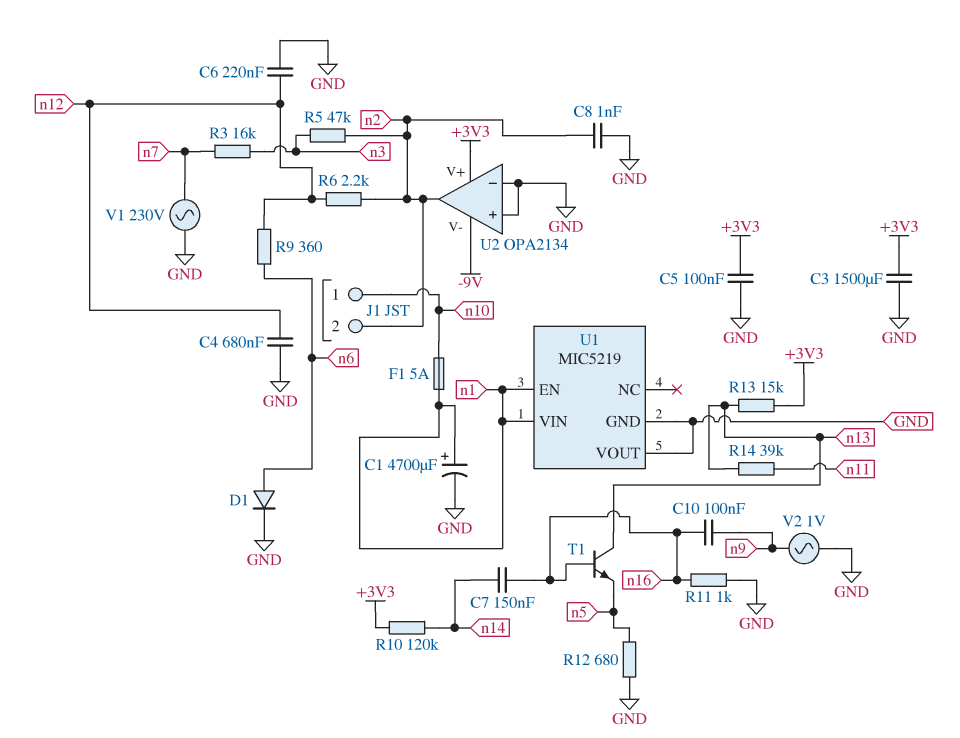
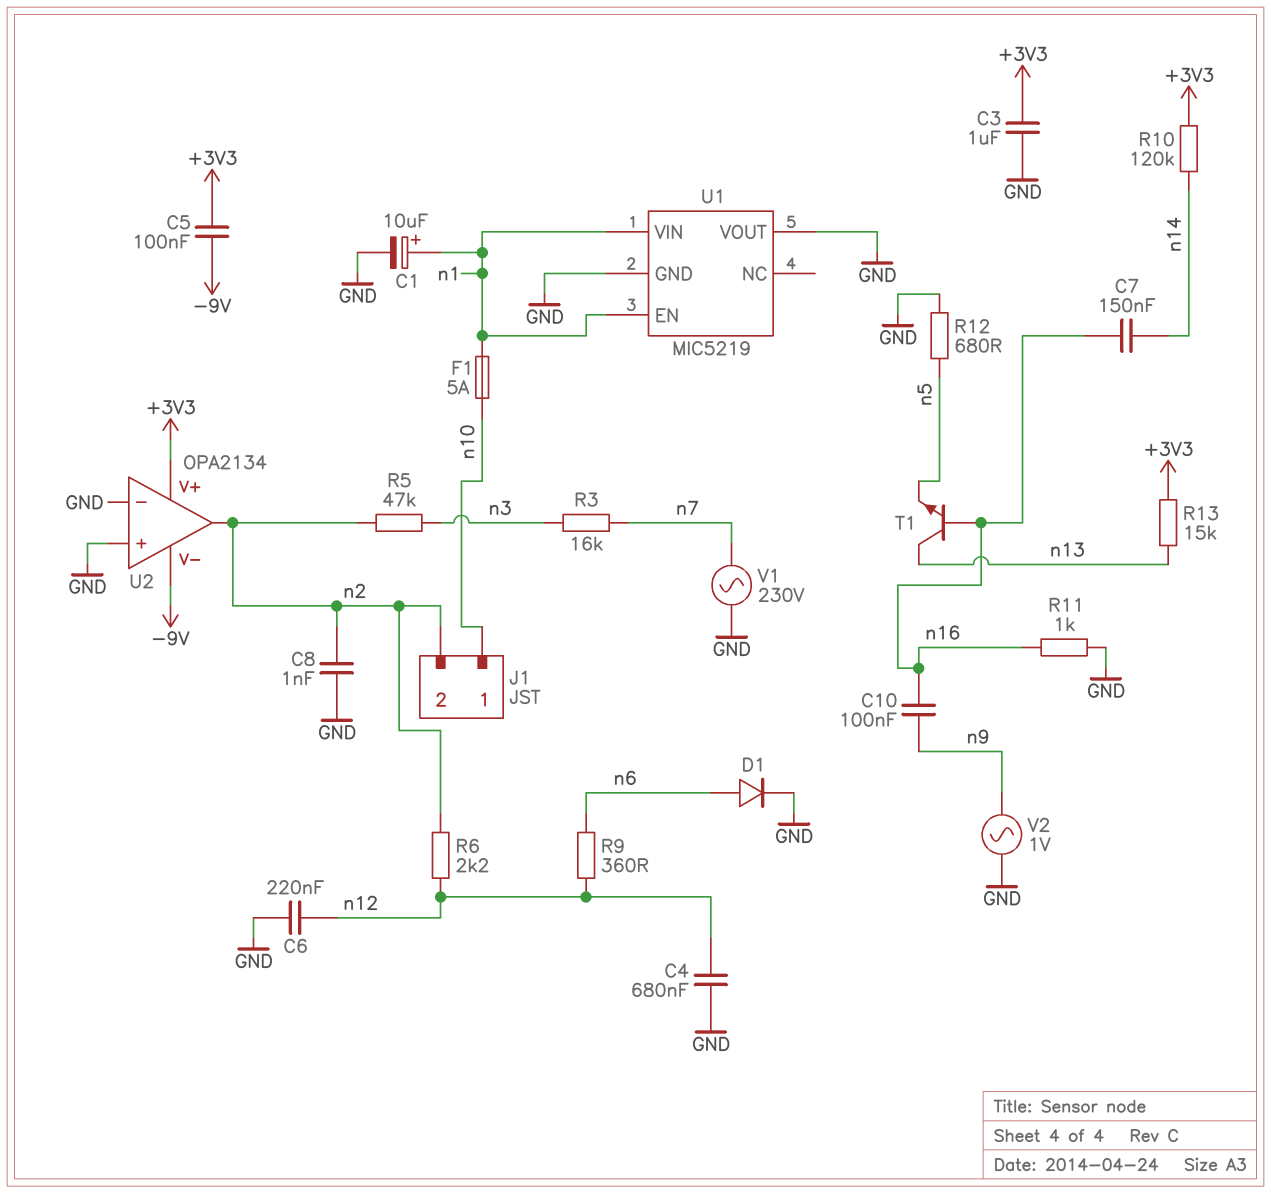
C1: 4700uF (plus n1, minus GND) -> 10uF (plus n1, minus GND)
C3: 1500uF (+3V3, GND) -> 1uF (+3V3, GND)
C5: 100nF (+3V3, GND) -> 100nF (+3V3, -9V)
R14: 39k (n11, n13) -> none

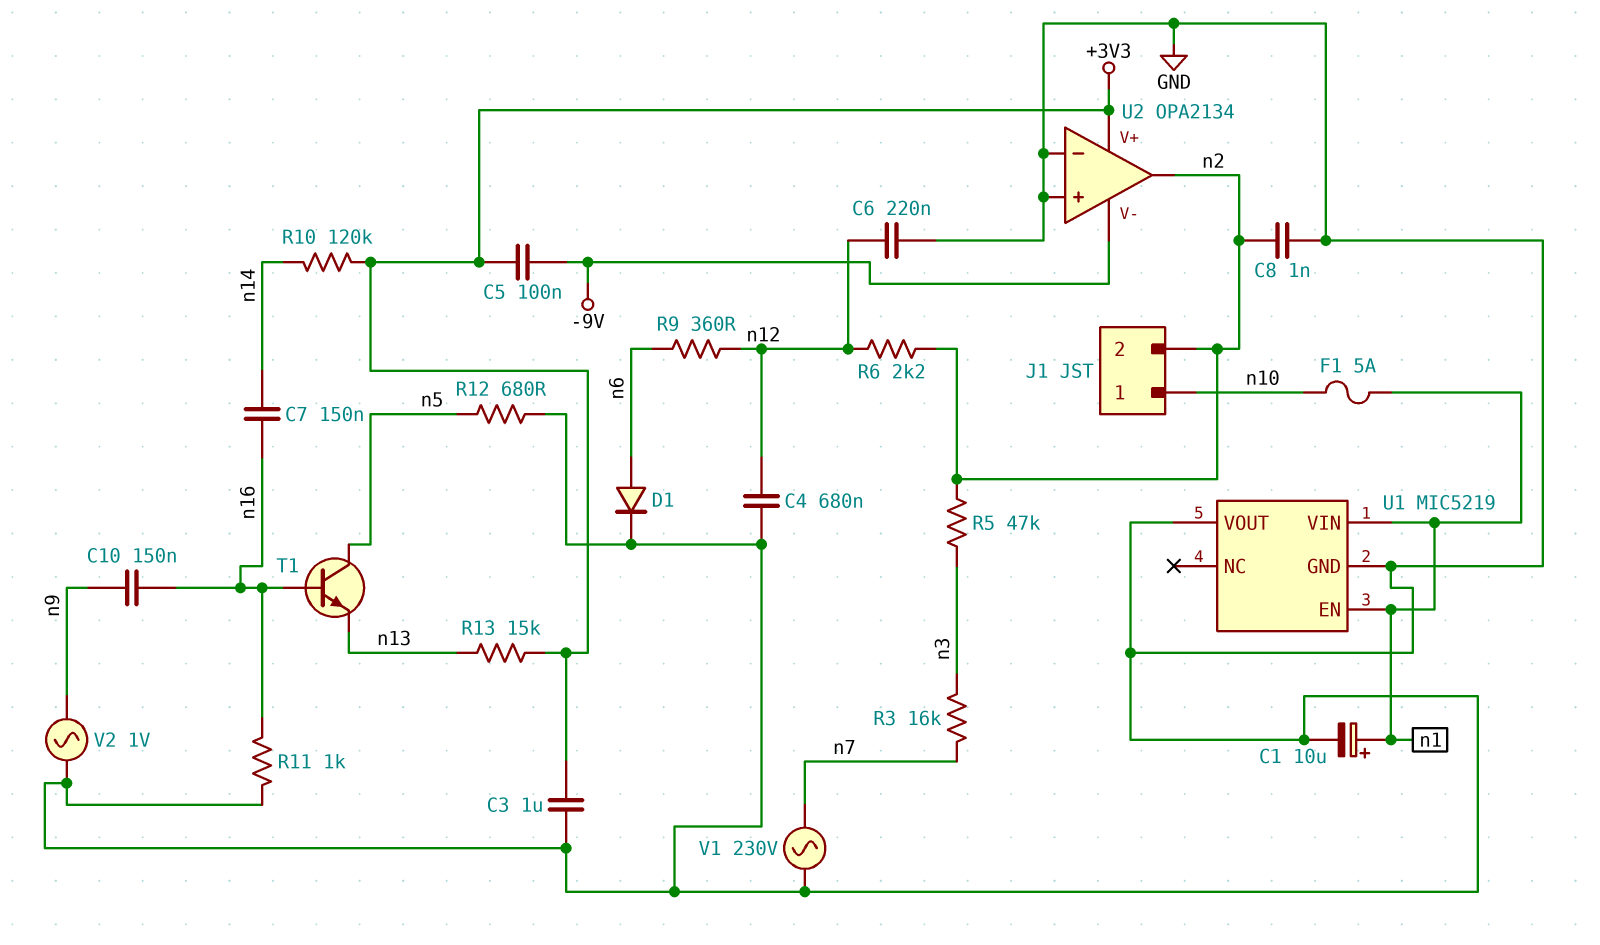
C10: 100nF (n9, n16) -> 150nF (n9, n16)
T1: NPN (B n16, C n13, E n5) -> NPN (B n16, C n5, E n13)

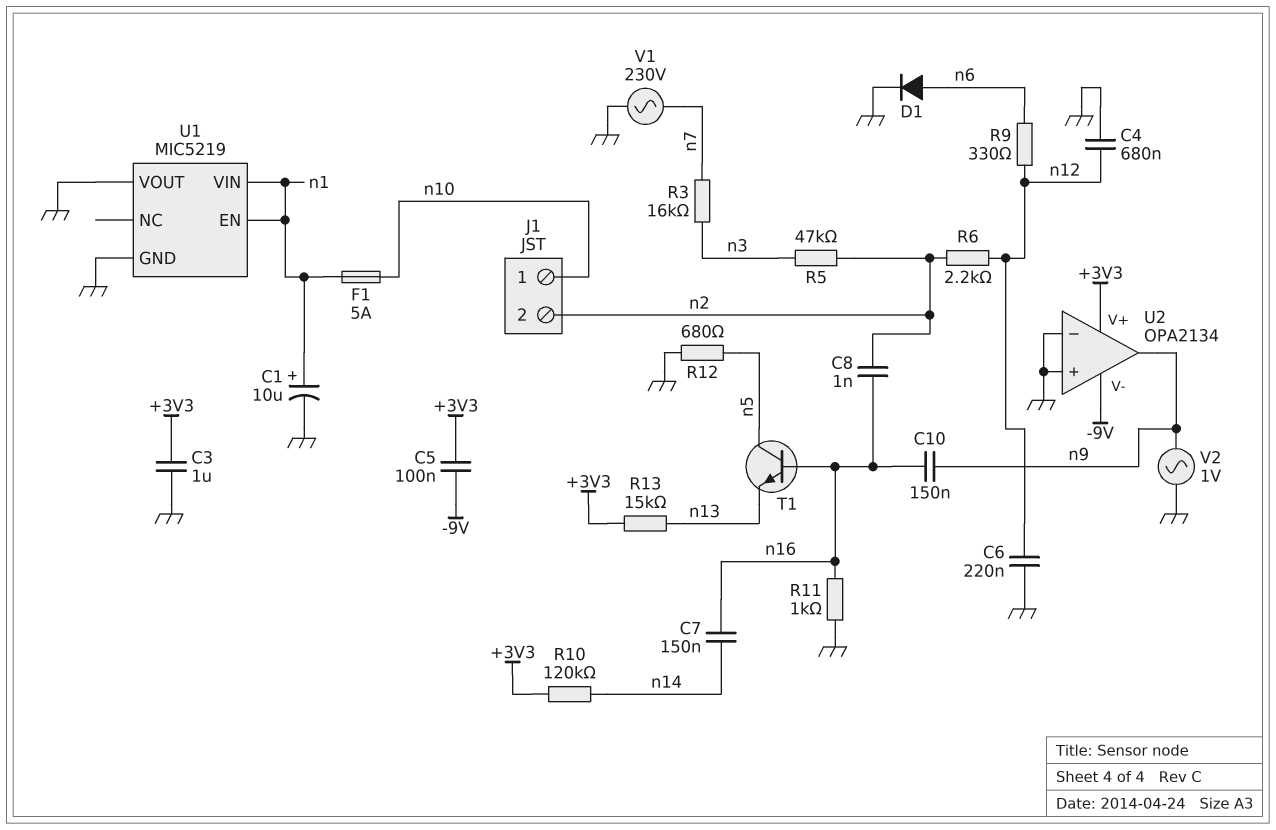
C8: 1nF (GND, n2) -> 1nF (n2, n16)
R9: 360 (n6, n12) -> 330 (n6, n12)
U2 pin out: n2 -> n9

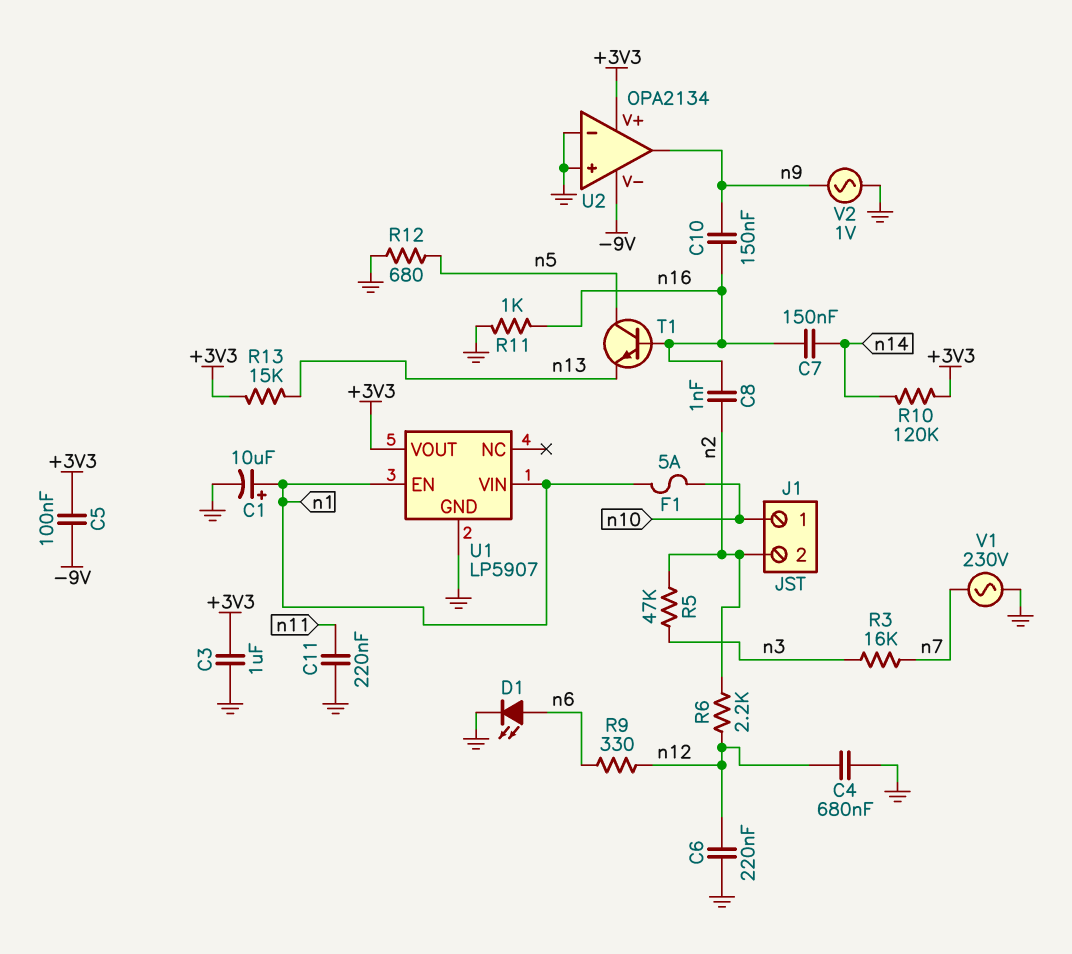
C11: none -> 220nF (GND, n11)
D1: diode (A n6, K GND) -> LED (A n6, K GND)
U1: MIC5219 -> LP5907
U1 pin VOUT: GND -> +3V3

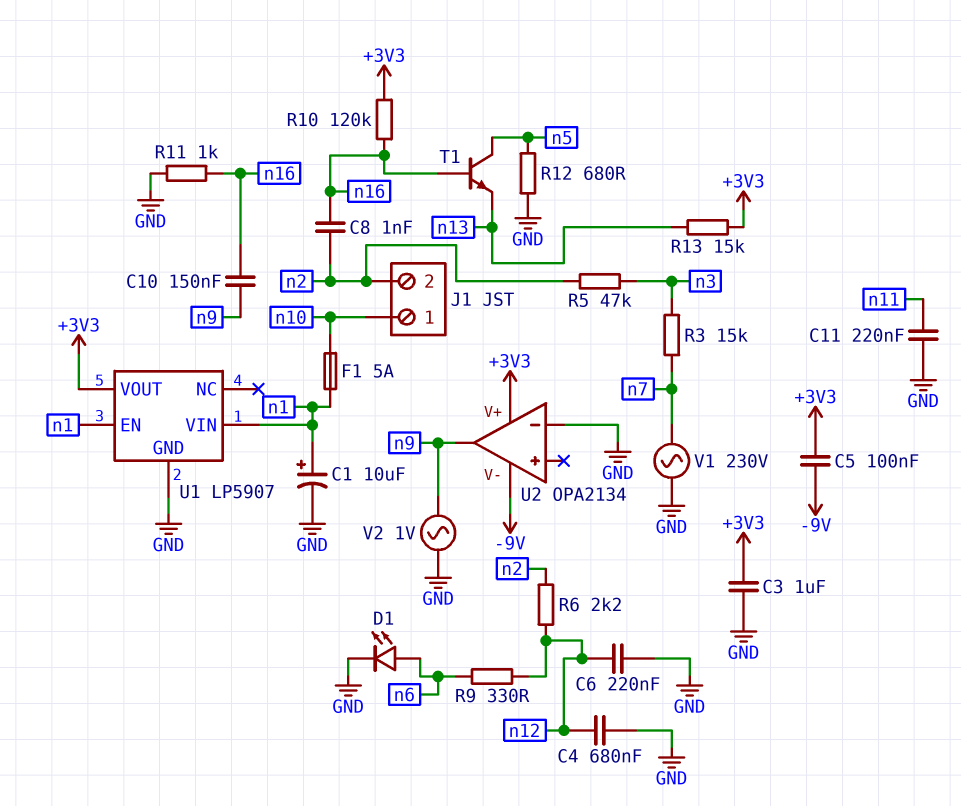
C7: 150nF (n14, n16) -> none
R3: 16k (n3, n7) -> 15k (n3, n7)
R10: 120k (+3V3, n14) -> 120k (+3V3, n16)
U2 pin in+: GND -> none

